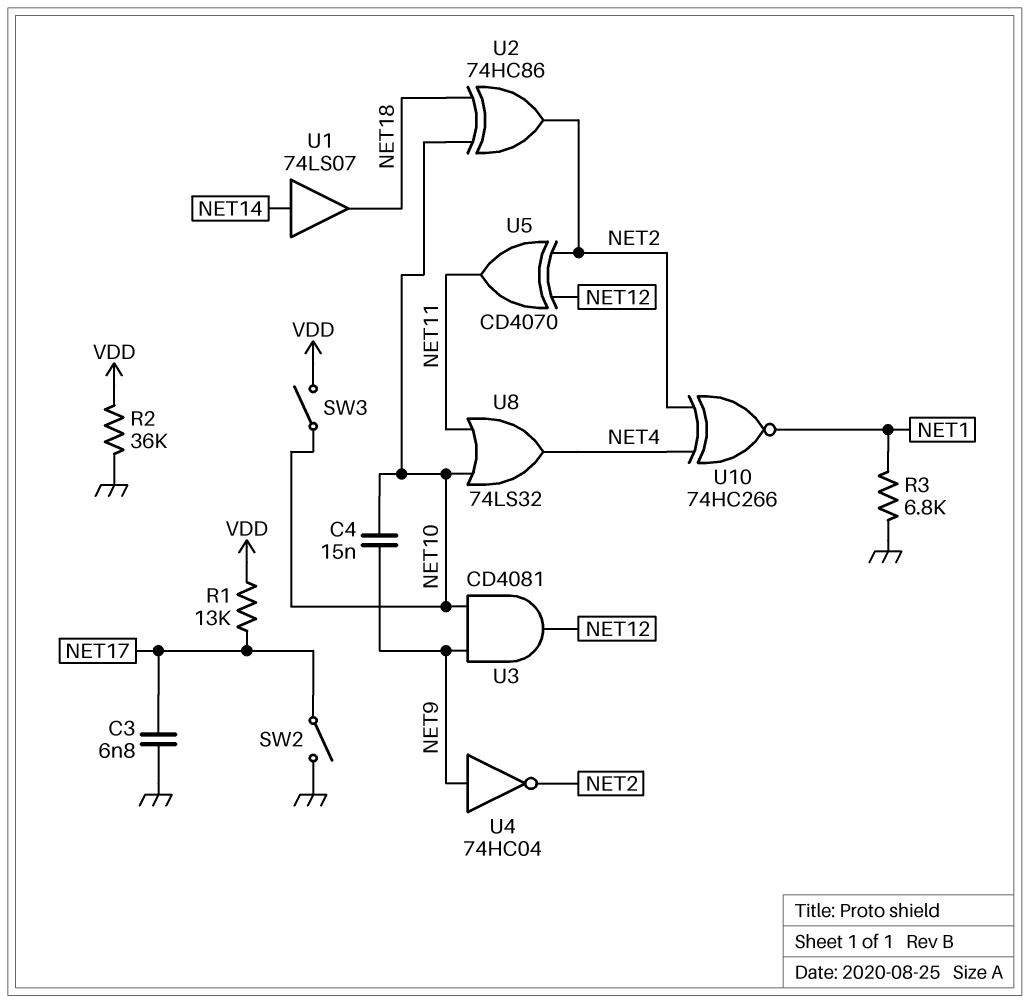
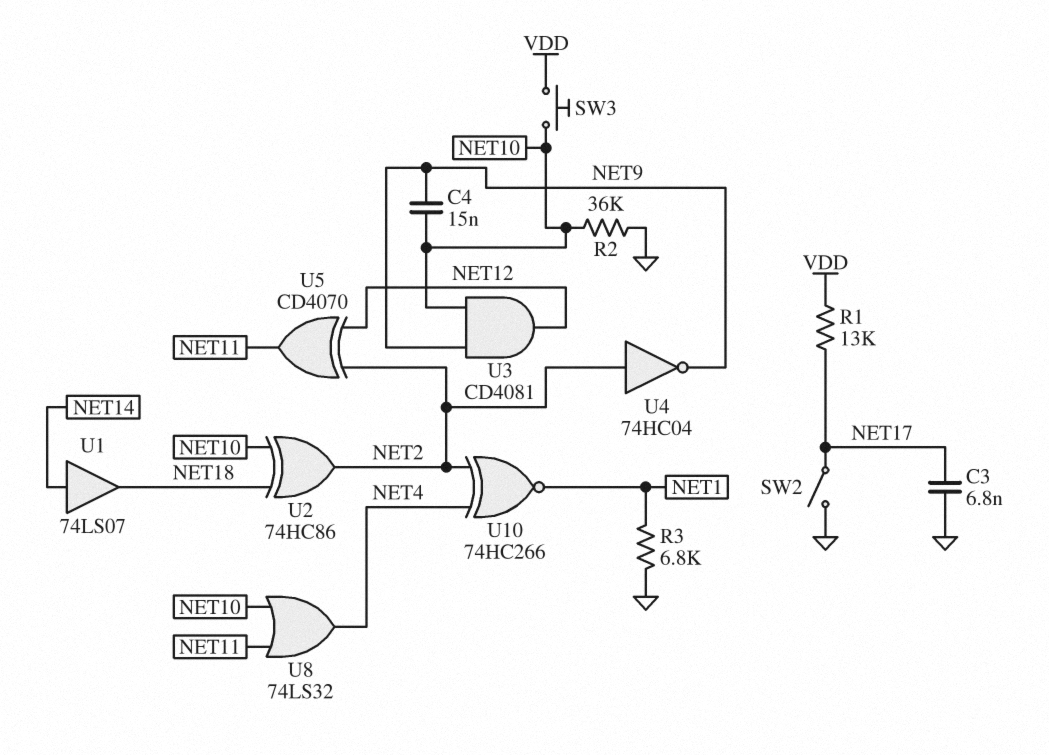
R2: 36k (GND, VDD) -> 36k (GND, NET10)
SW3: switch (NET10, VDD) -> button (NET10, VDD)
U4: NOT 74HC04 (in NET9, out NET2) -> NOT 74HC04 (in NET2, out NET9)

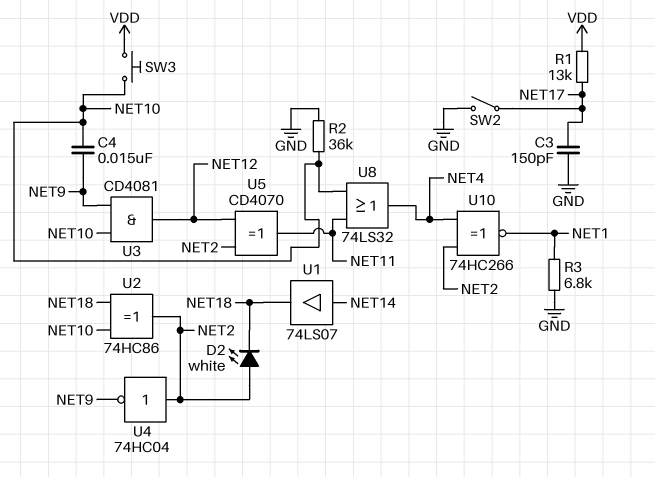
C3: 6.8nF (GND, NET17) -> 150pF (GND, NET17)
D2: none -> LED white (A NET2, K NET18)

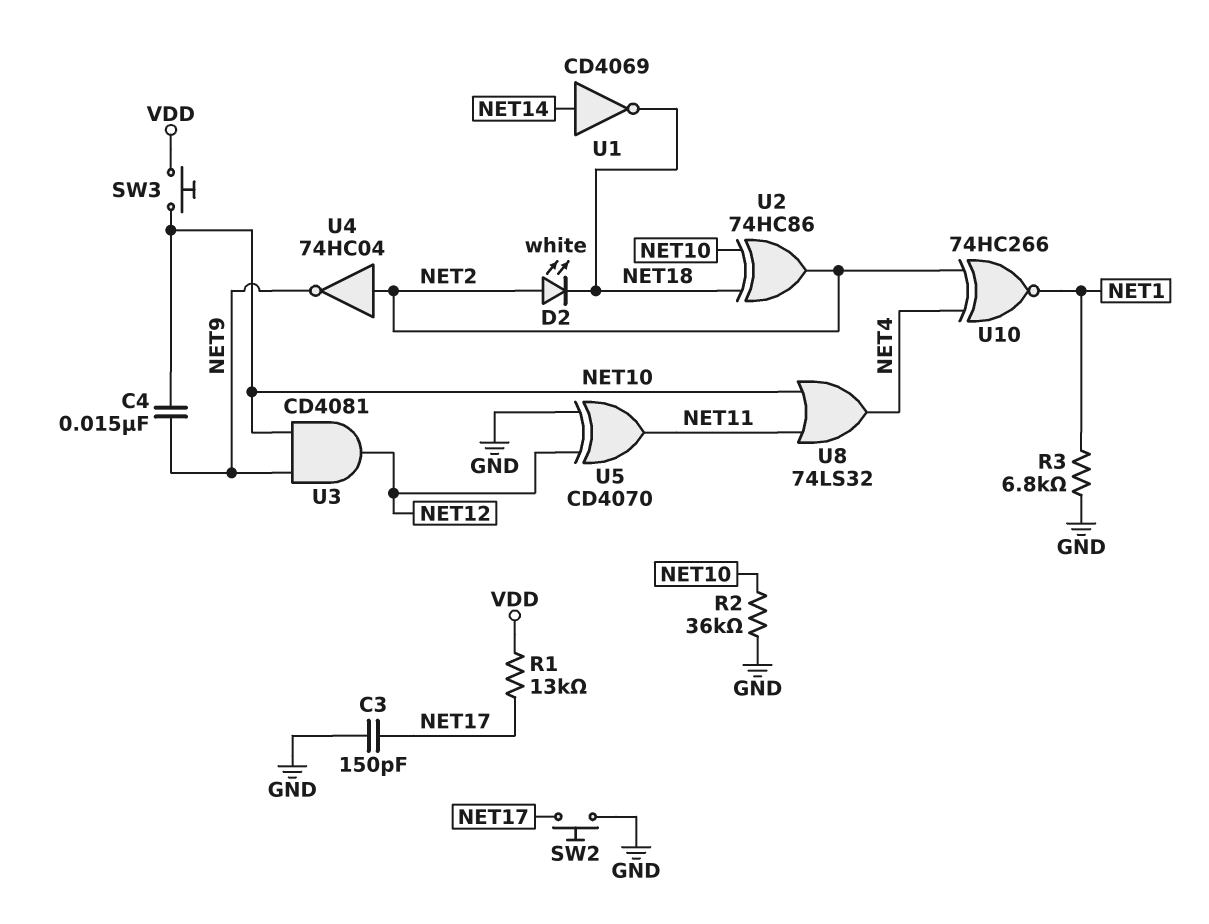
SW2: switch (GND, NET17) -> button (GND, NET17)
U1: buffer 74LS07 (in NET14, out NET18) -> NOT CD4069 (in NET14, out NET18)
U5: XOR CD4070 (in NET2, in NET12, out NET11) -> XOR CD4070 (in GND, in NET12, out NET11)

